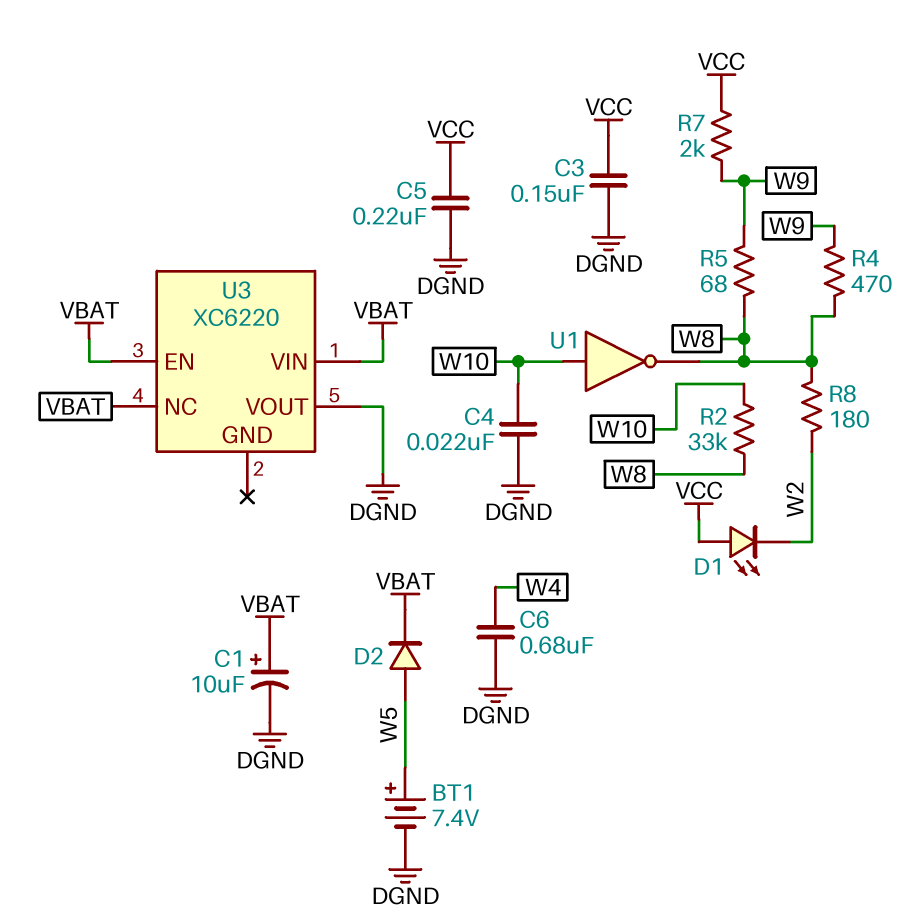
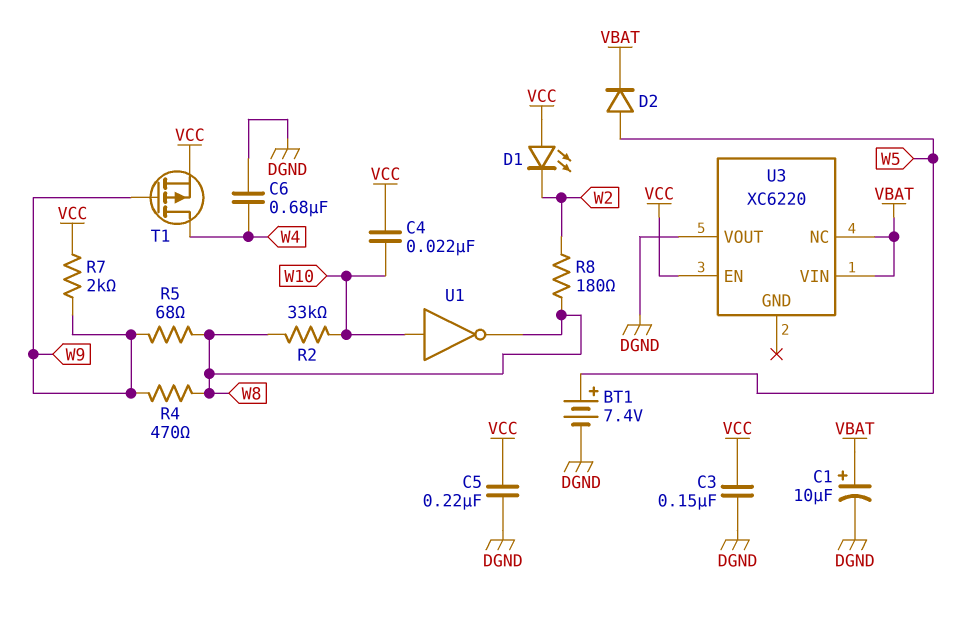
C4: 22nF (DGND, W10) -> 22nF (VCC, W10)
T1: none -> PMOS (G W9, D W4, S VCC)
U3 pin EN: VBAT -> VCC

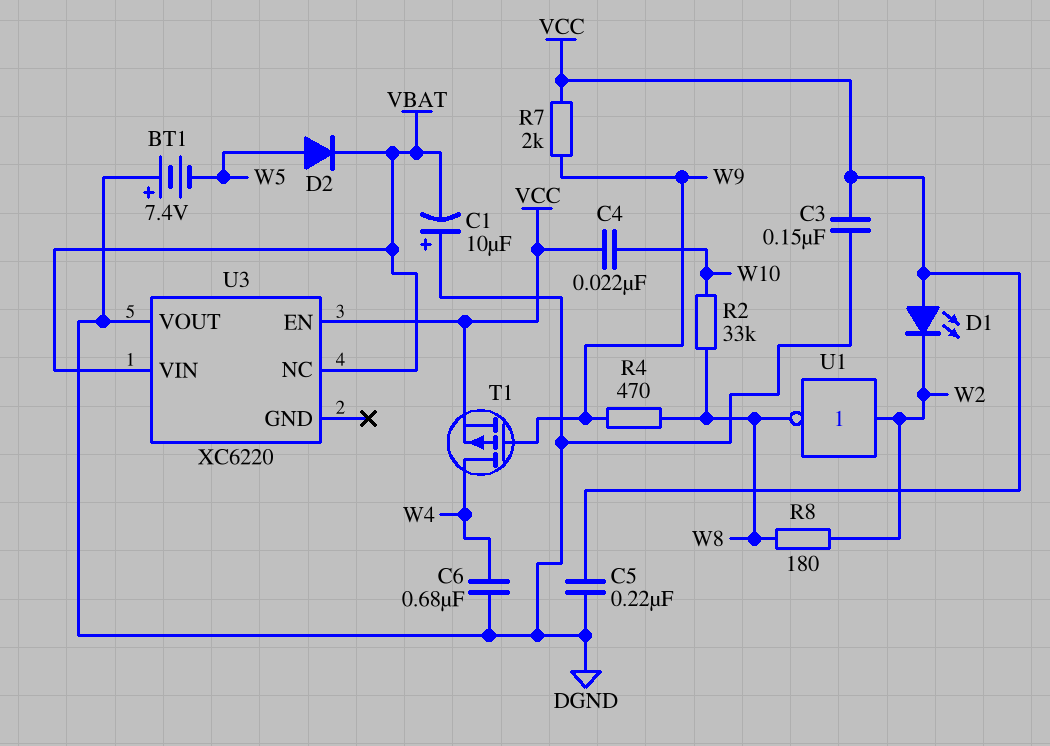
BT1: 7.4V (plus W5, minus DGND) -> 7.4V (plus DGND, minus W5)
C1: 10uF (plus VBAT, minus DGND) -> 10uF (plus DGND, minus VBAT)
R5: 68 (W8, W9) -> none
U1: NOT (in W10, out W8) -> NOT (in W2, out W8)

